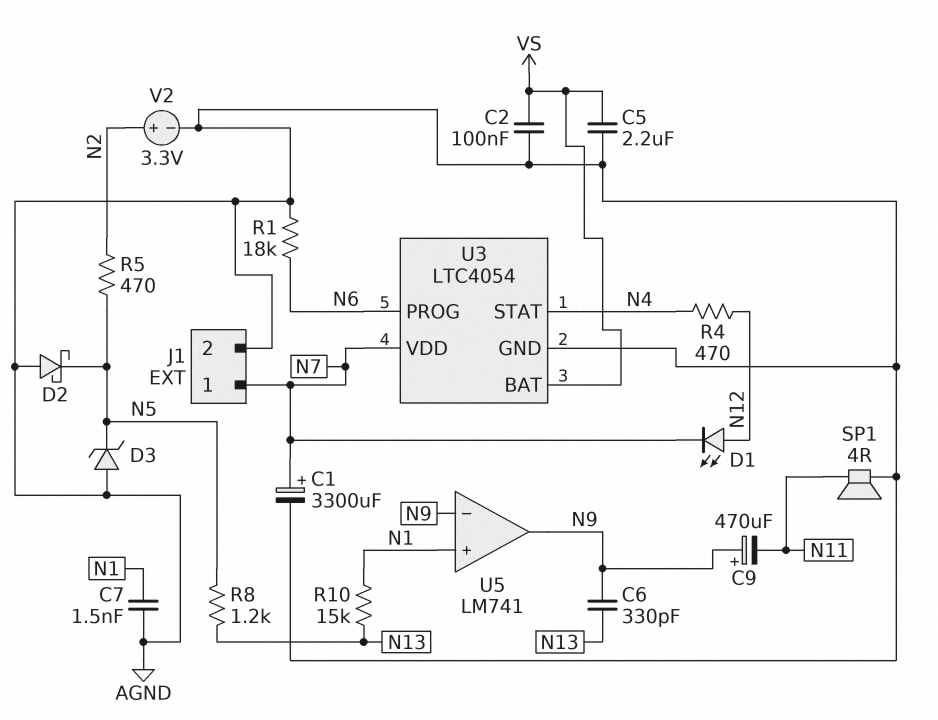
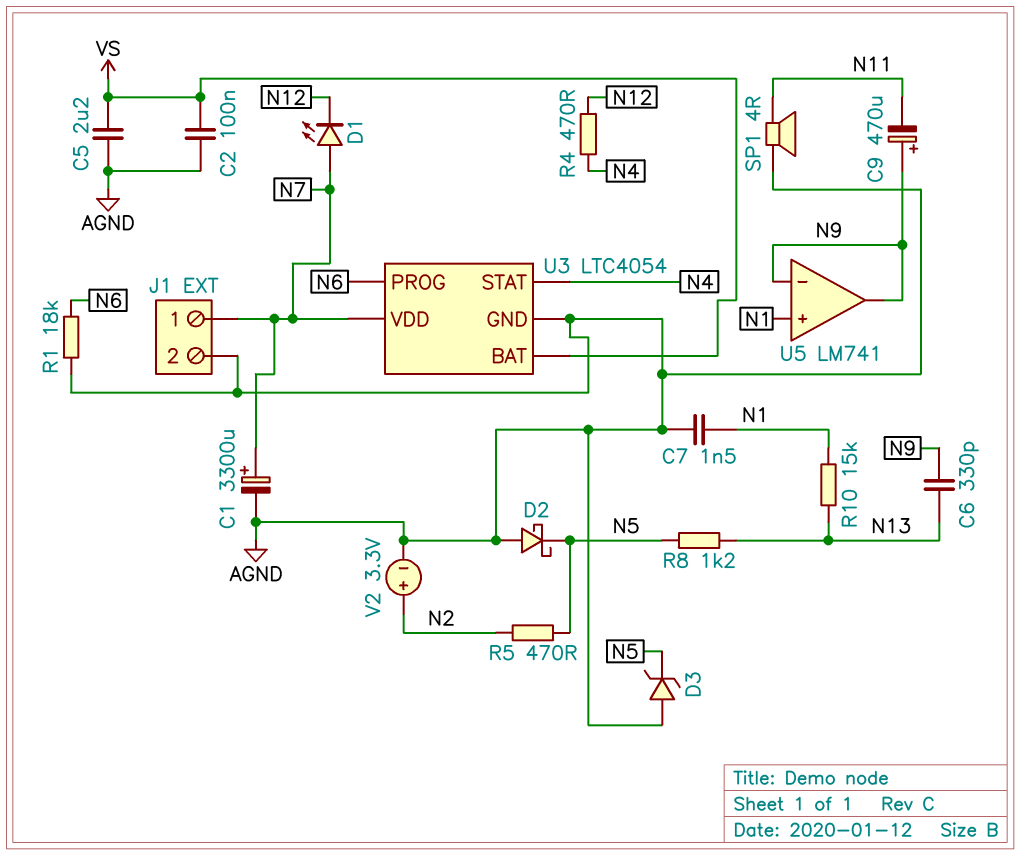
D1: LED (A N12, K N7) -> LED (A N7, K N12)

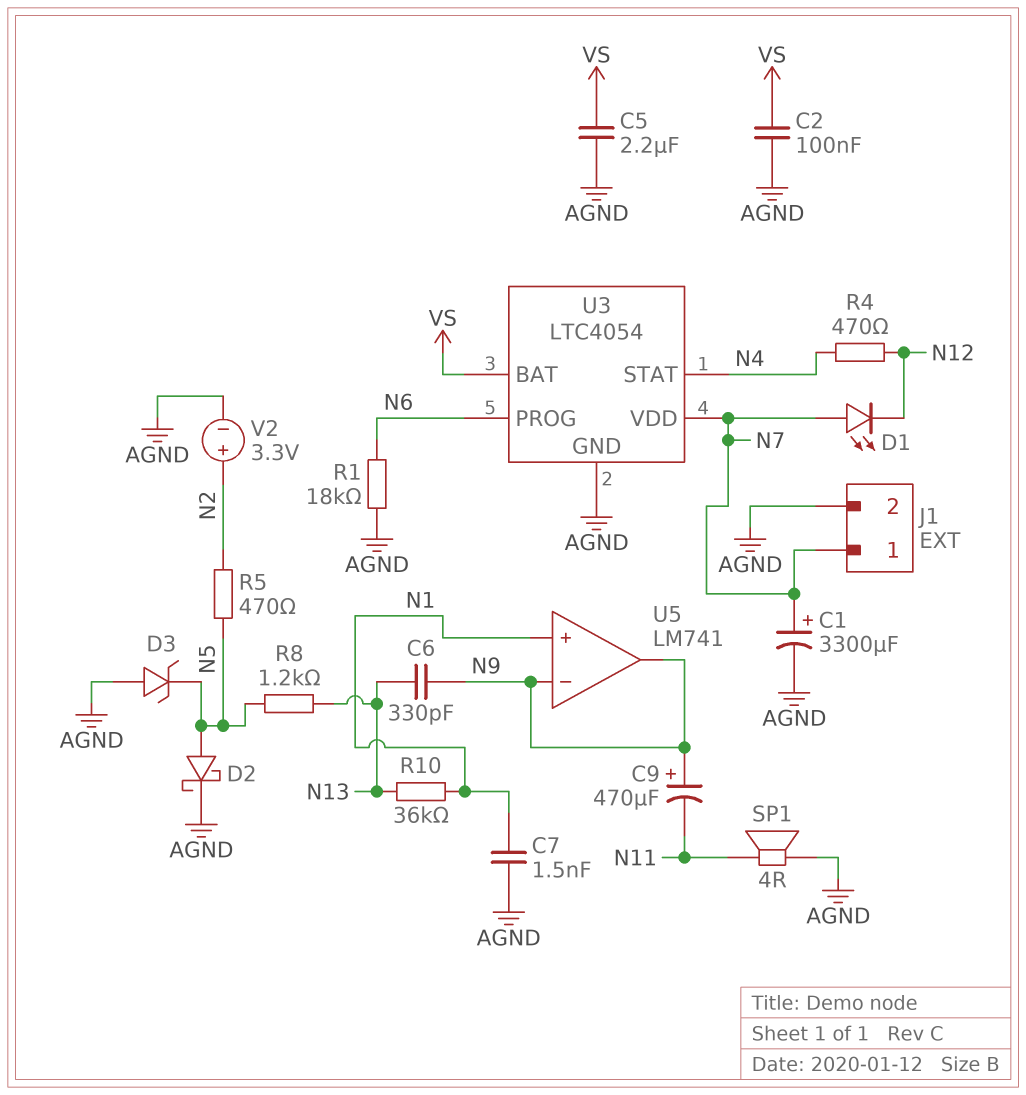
D2: schottky (A AGND, K N5) -> schottky (A N5, K AGND)
R10: 15k (N1, N13) -> 36k (N1, N13)

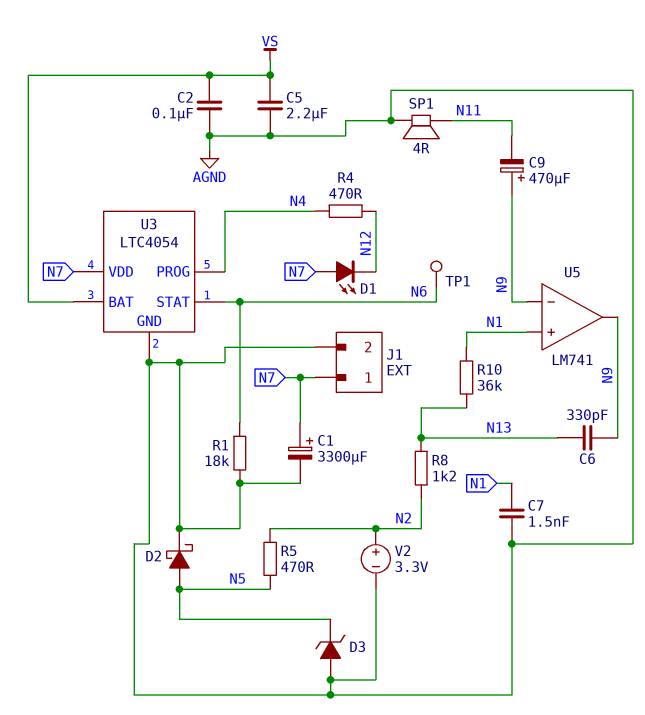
R8: 1.2k (N5, N13) -> 1.2k (N2, N13)
TP1: none -> test point (N6)
U3 pin PROG: N6 -> N4
U3 pin STAT: N4 -> N6

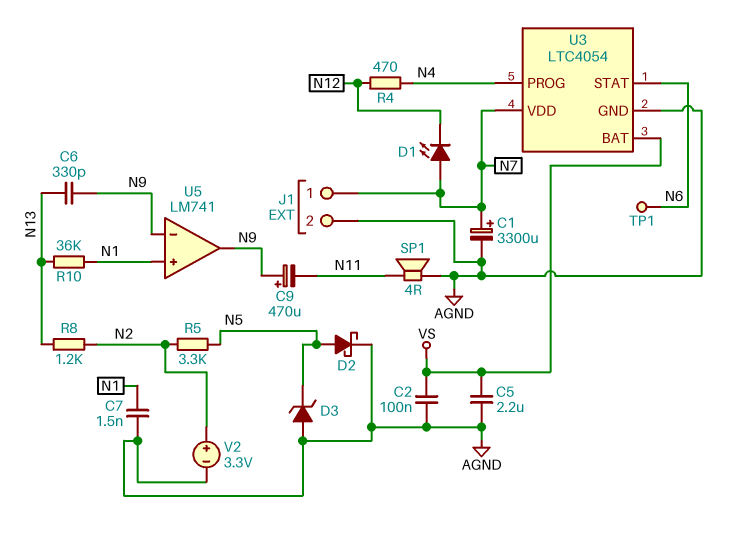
R1: 18k (AGND, N6) -> none
R5: 470 (N2, N5) -> 3.3k (N2, N5)

